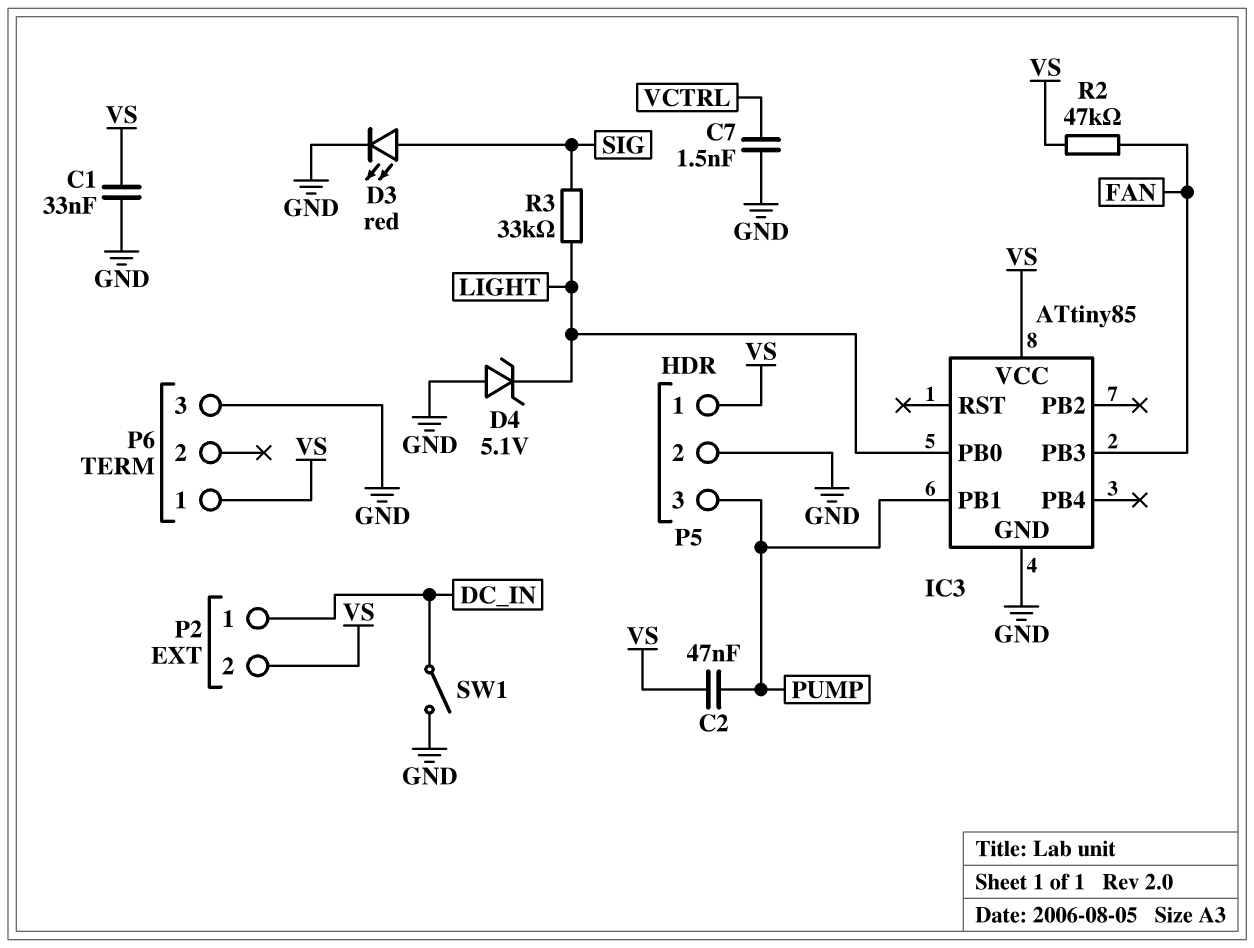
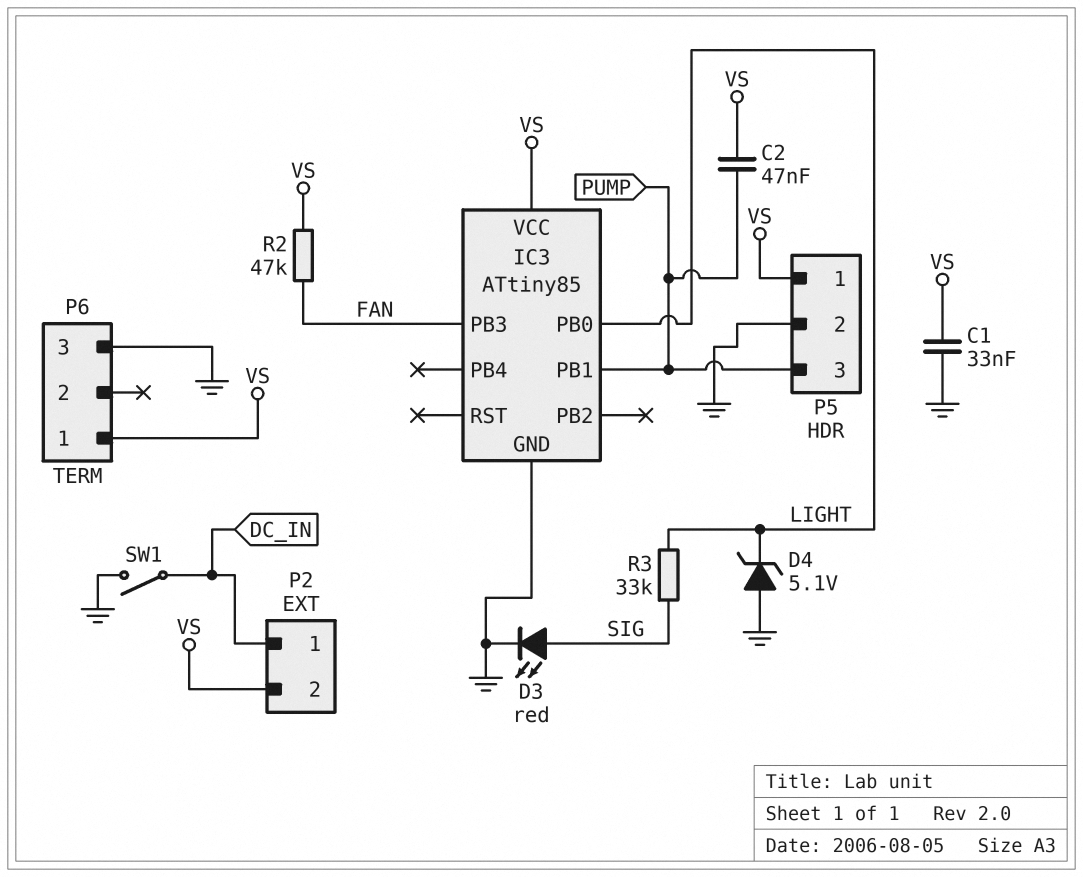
C7: 1.5nF (GND, VCTRL) -> none

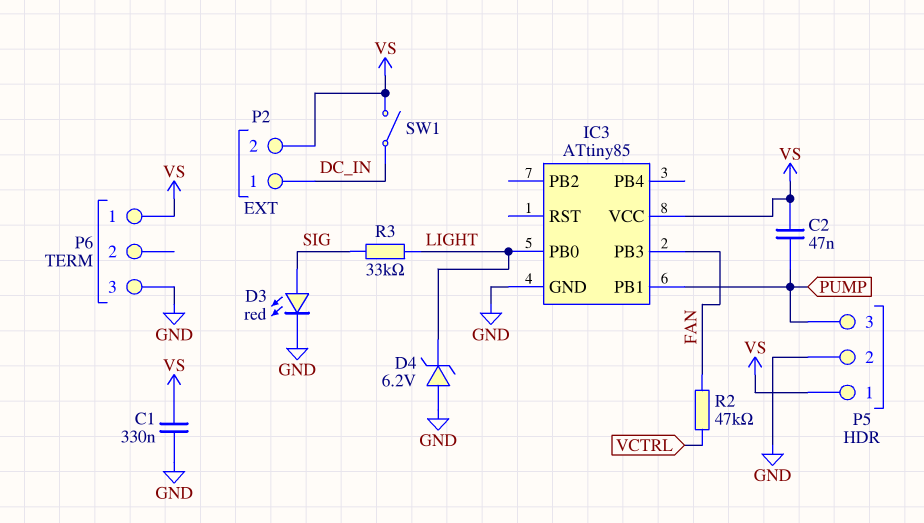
C1: 33nF (GND, VS) -> 330nF (GND, VS)
D4: zener 5.1V (A GND, K LIGHT) -> zener 6.2V (A GND, K LIGHT)
R2: 47k (FAN, VS) -> 47k (FAN, VCTRL)
SW1: switch (DC_IN, GND) -> switch (DC_IN, VS)

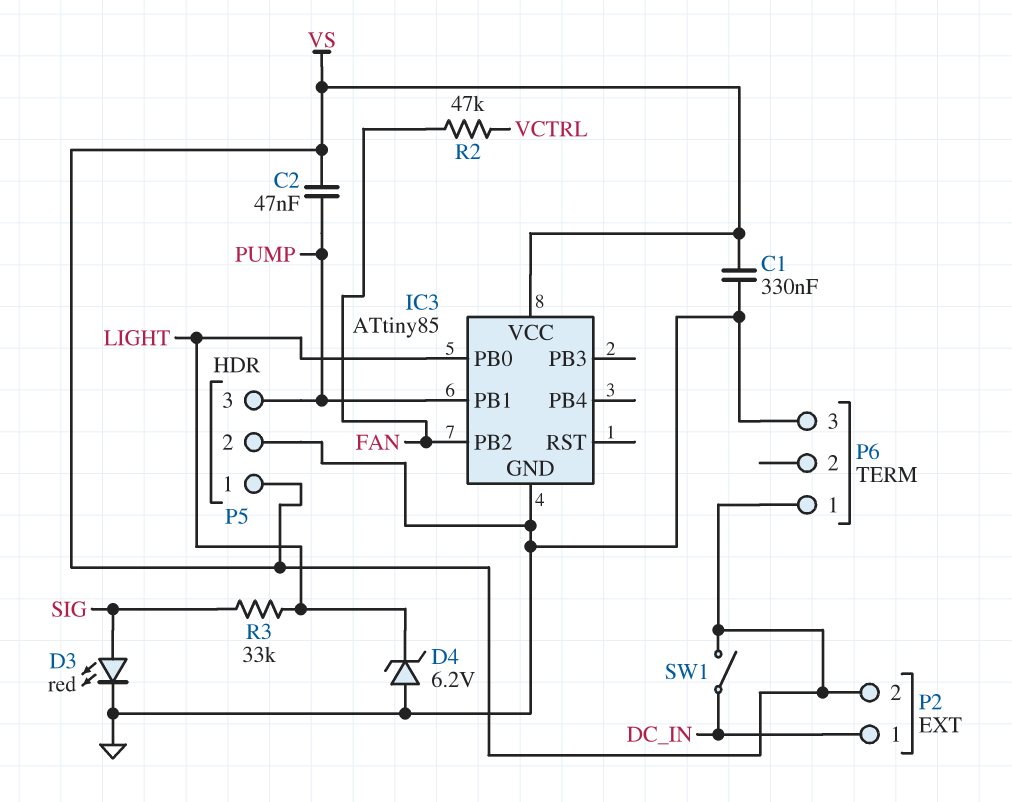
IC3 pin PB2: none -> FAN
IC3 pin PB3: FAN -> none

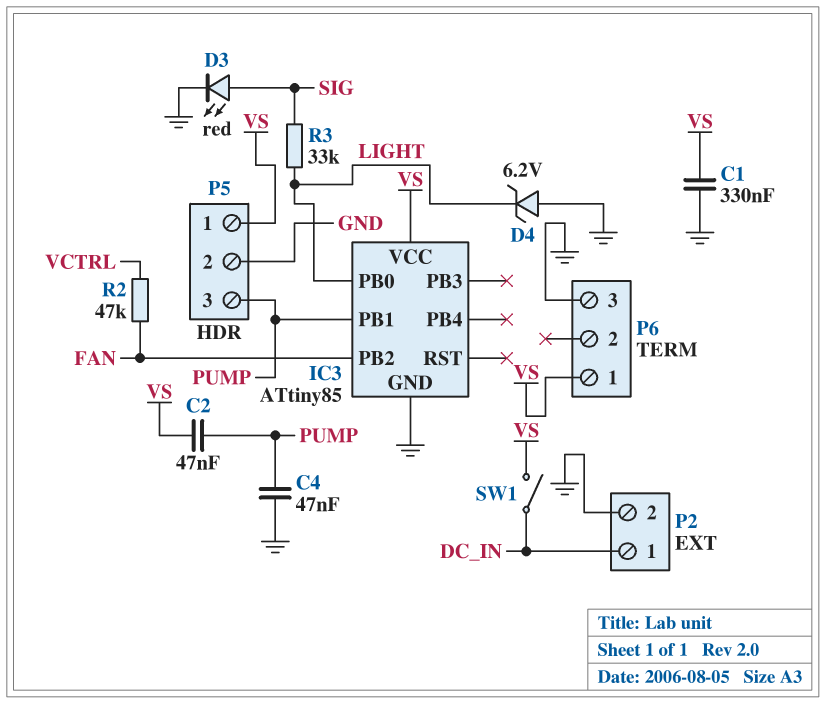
C4: none -> 47nF (GND, PUMP)
P2 pin 2: VS -> GND

